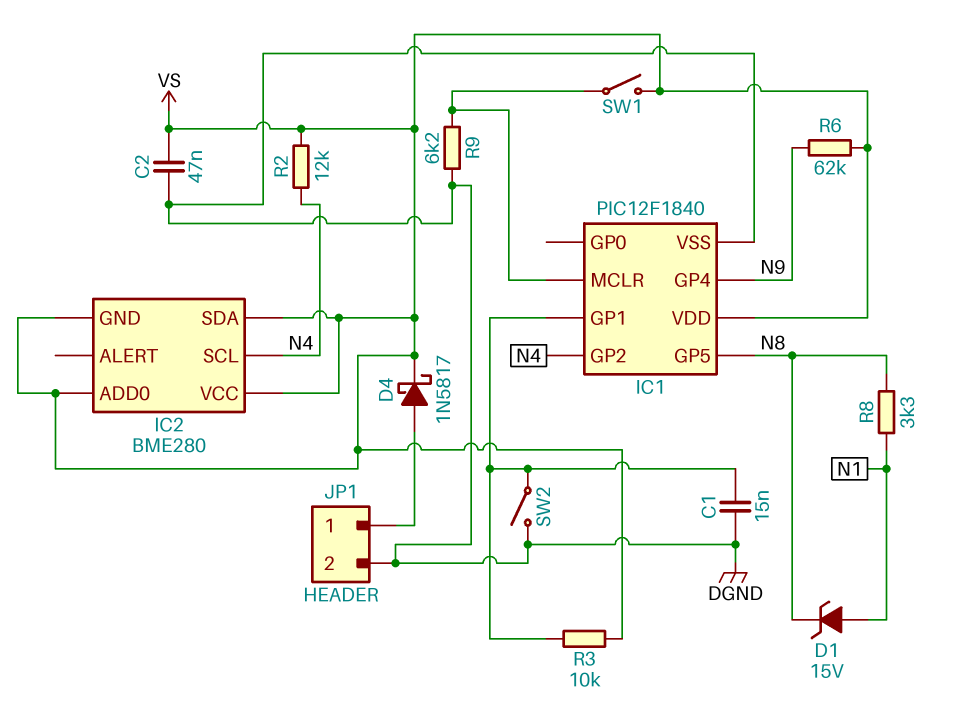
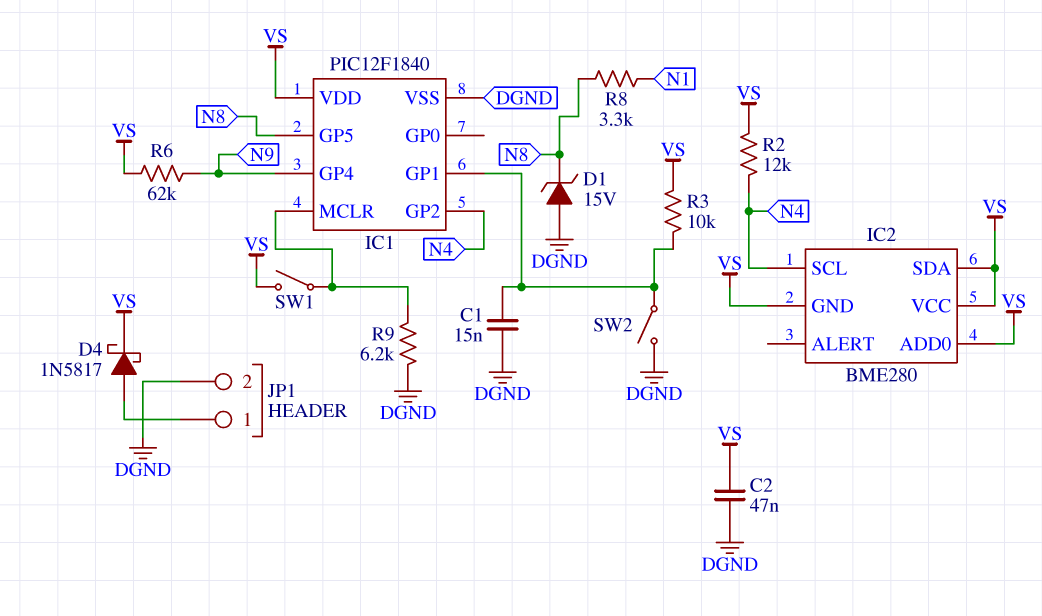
D1: zener 15V (A N1, K N8) -> zener 15V (A DGND, K N8)

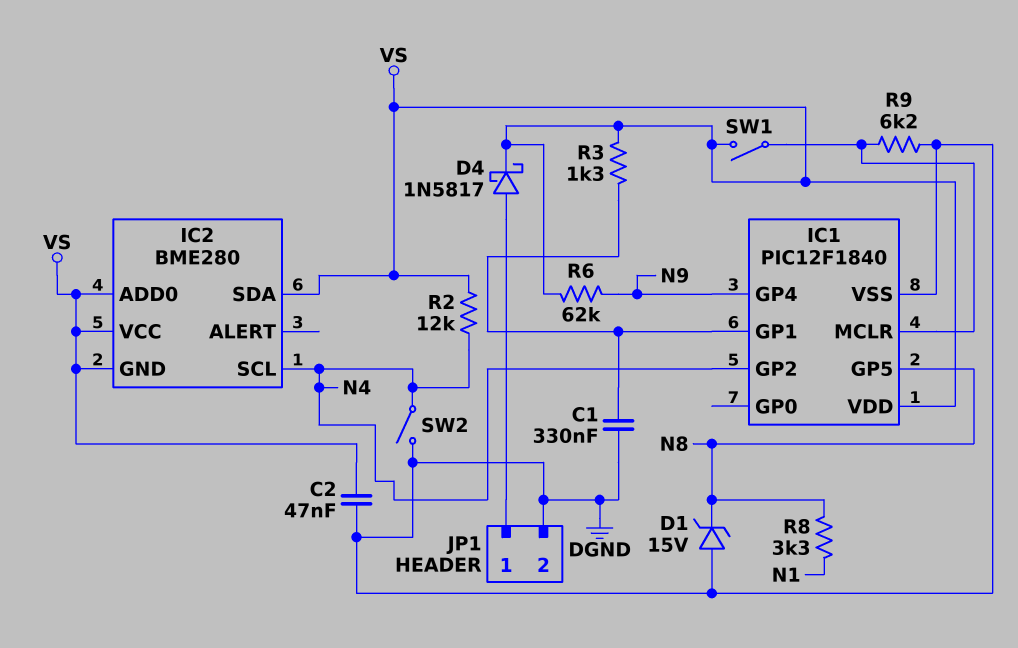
C1: 15nF (DGND, IC1/GP1) -> 330nF (DGND, IC1/GP1)
R3: 10k (IC1/GP1, VS) -> 1.3k (IC1/GP1, VS)
SW2: switch (DGND, IC1/GP1) -> switch (DGND, N4)

